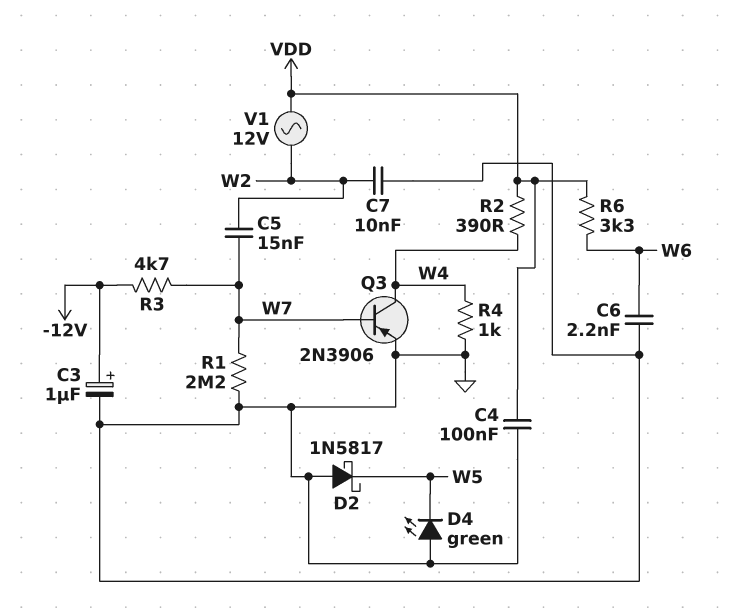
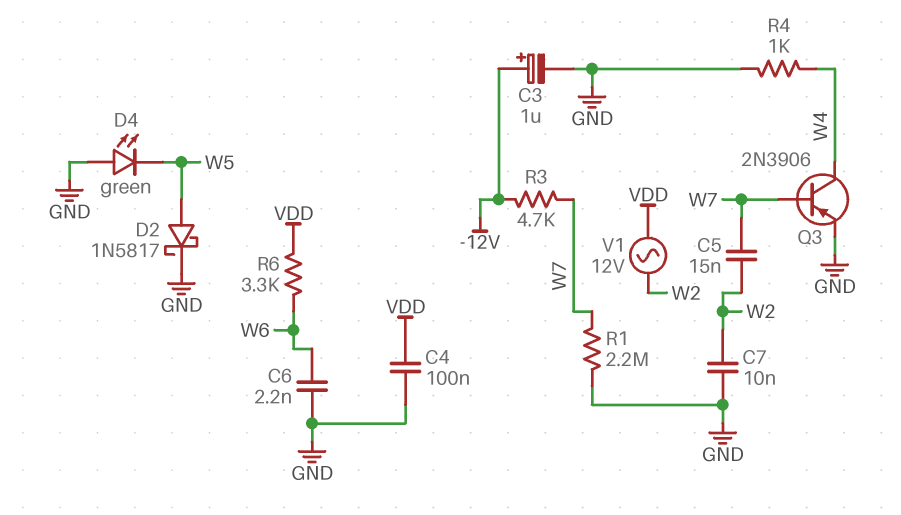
D2: schottky 1N5817 (A GND, K W5) -> schottky 1N5817 (A W5, K GND)
R2: 390 (VDD, W4) -> none

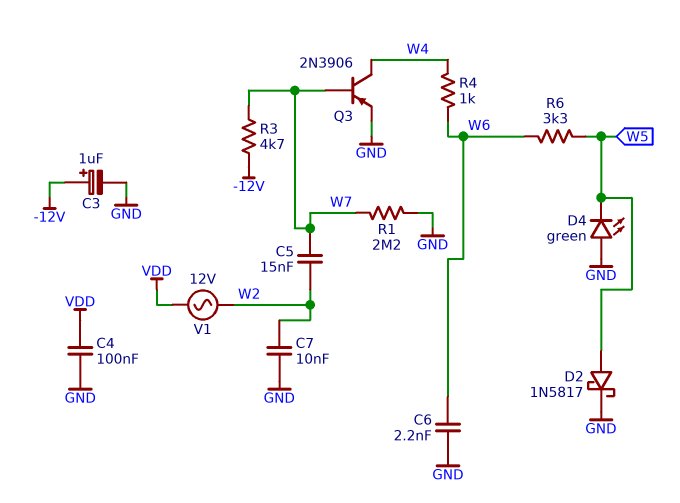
R4: 1k (GND, W4) -> 1k (W4, W6)
R6: 3.3k (VDD, W6) -> 3.3k (W5, W6)

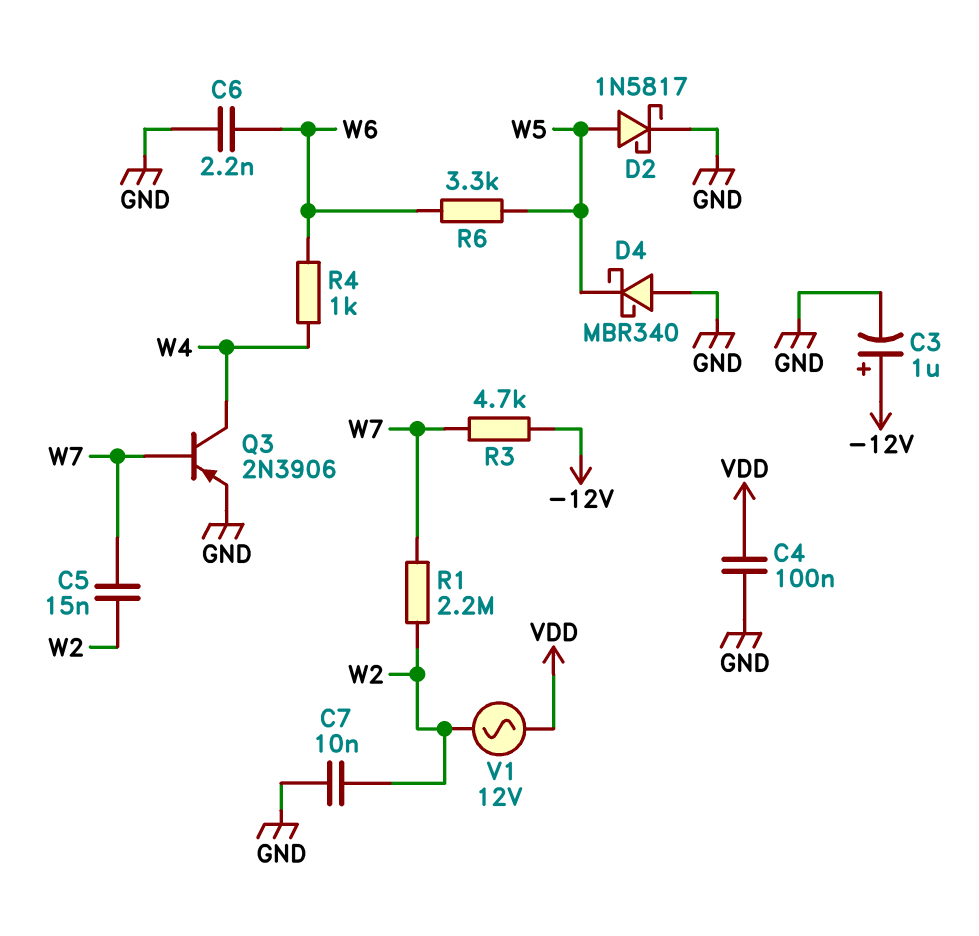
D4: LED green (A GND, K W5) -> schottky MBR340 (A GND, K W5)
R1: 2.2M (GND, W7) -> 2.2M (W2, W7)

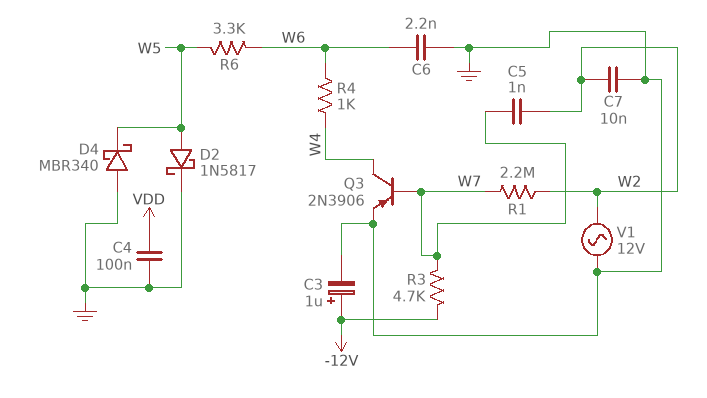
C5: 15nF (W2, W7) -> 1nF (W2, W7)
V1: AC 12V (VDD, W2) -> AC 12V (GND, W2)

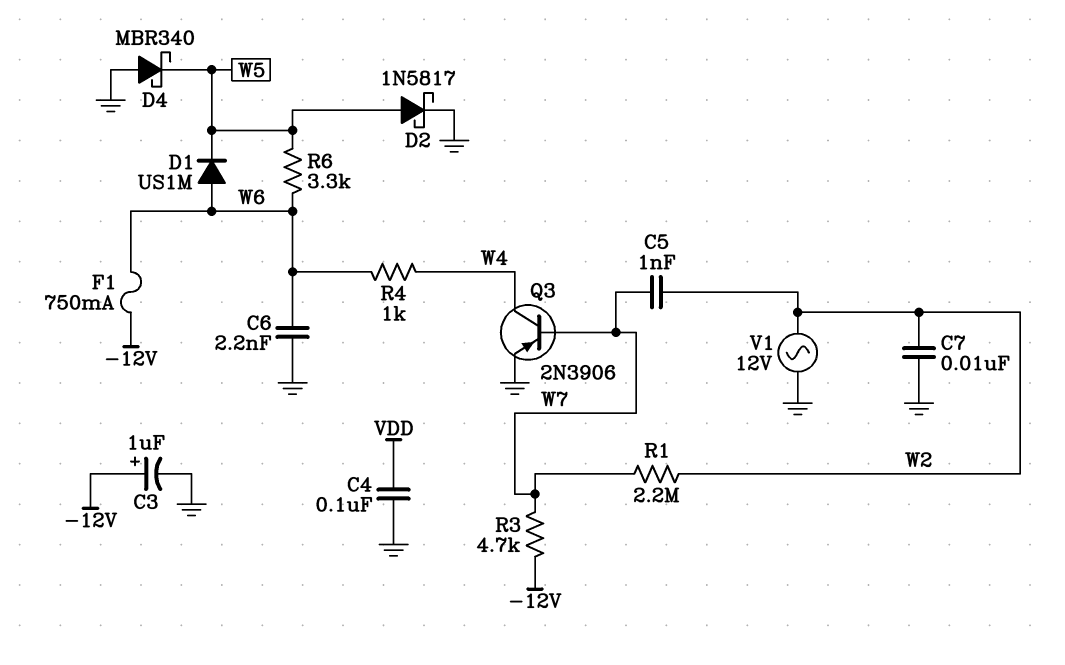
D1: none -> diode US1M (A W6, K W5)
F1: none -> 750mA (-12V, W6)

